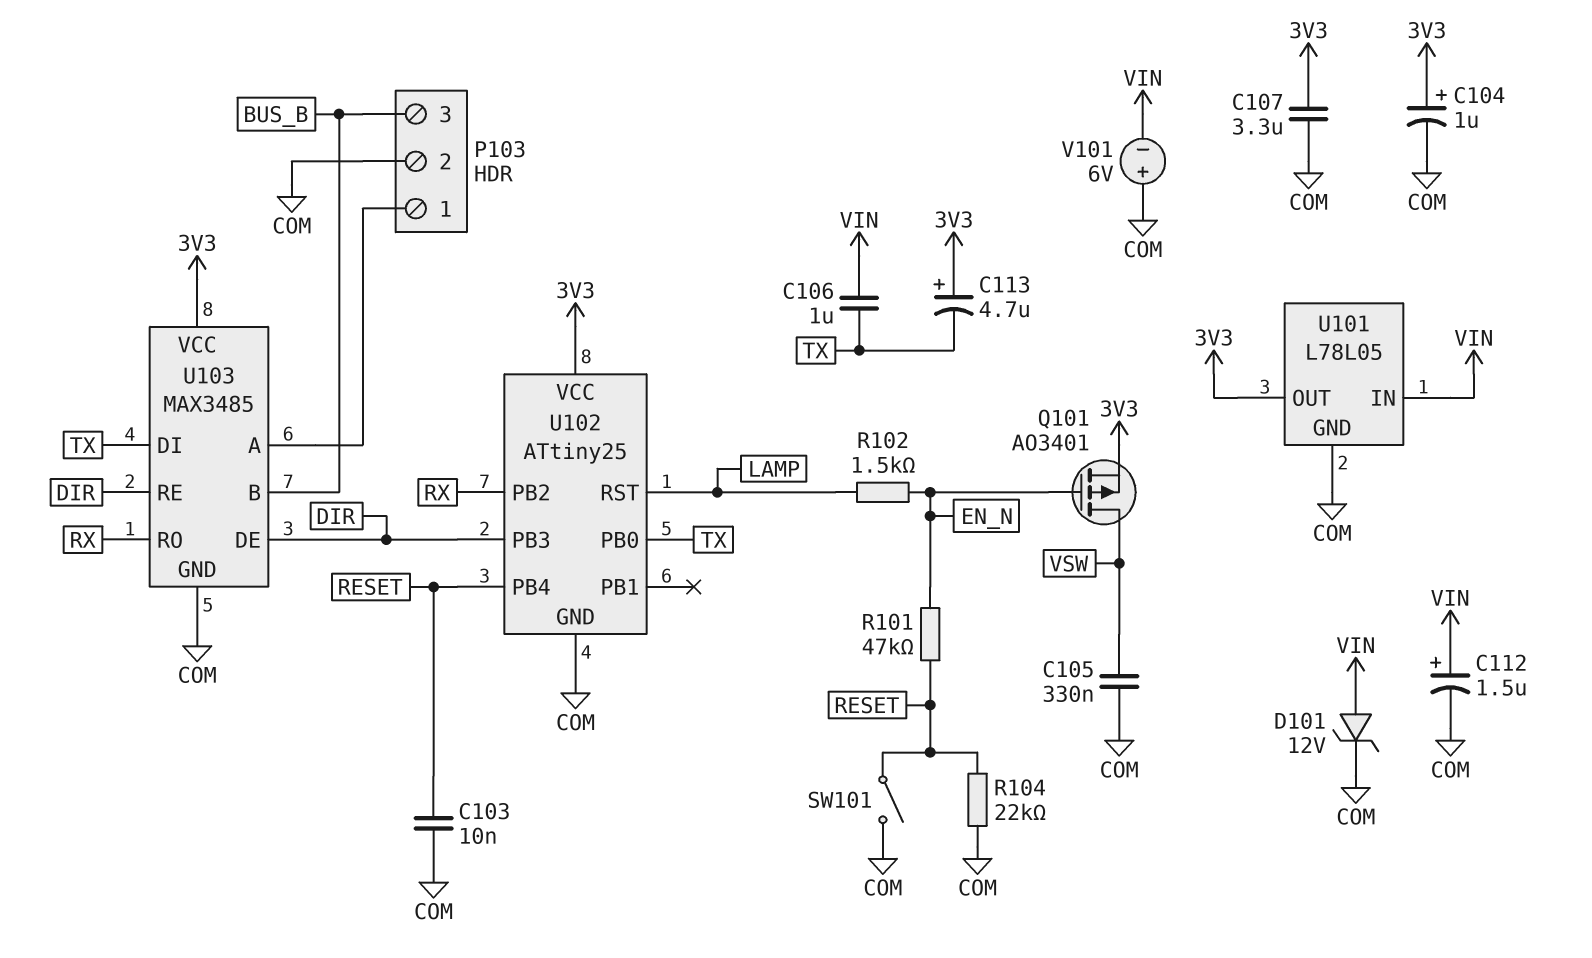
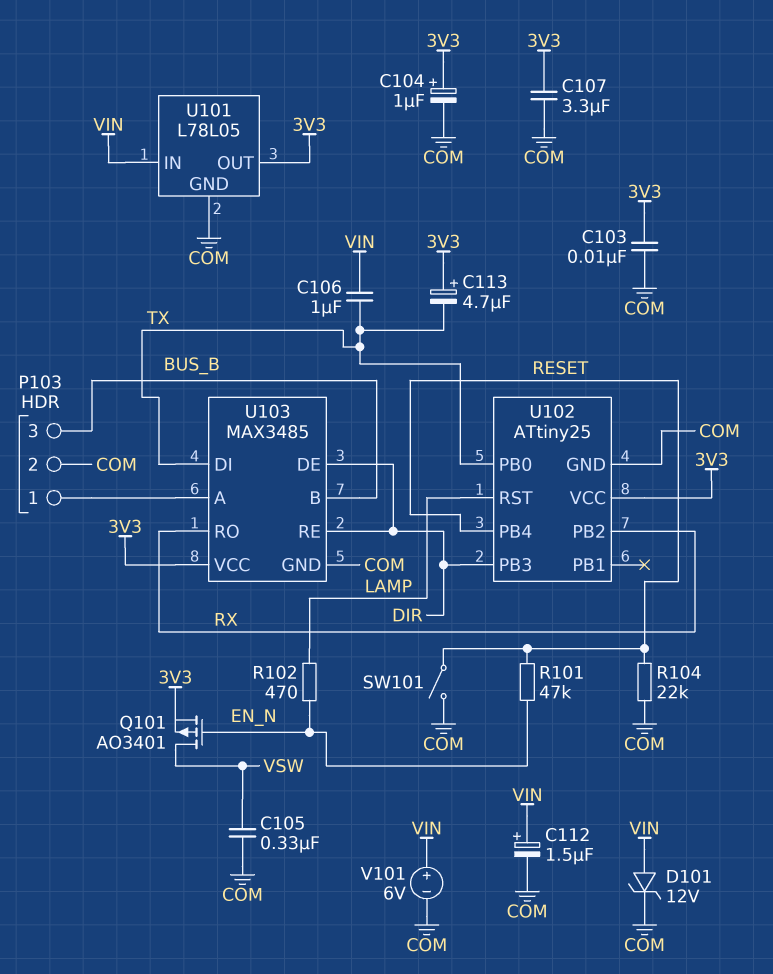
C103: 10nF (COM, RESET) -> 10nF (3V3, COM)
R102: 1.5k (EN_N, LAMP) -> 470 (EN_N, LAMP)
V101: 6V (plus COM, minus VIN) -> 6V (plus VIN, minus COM)

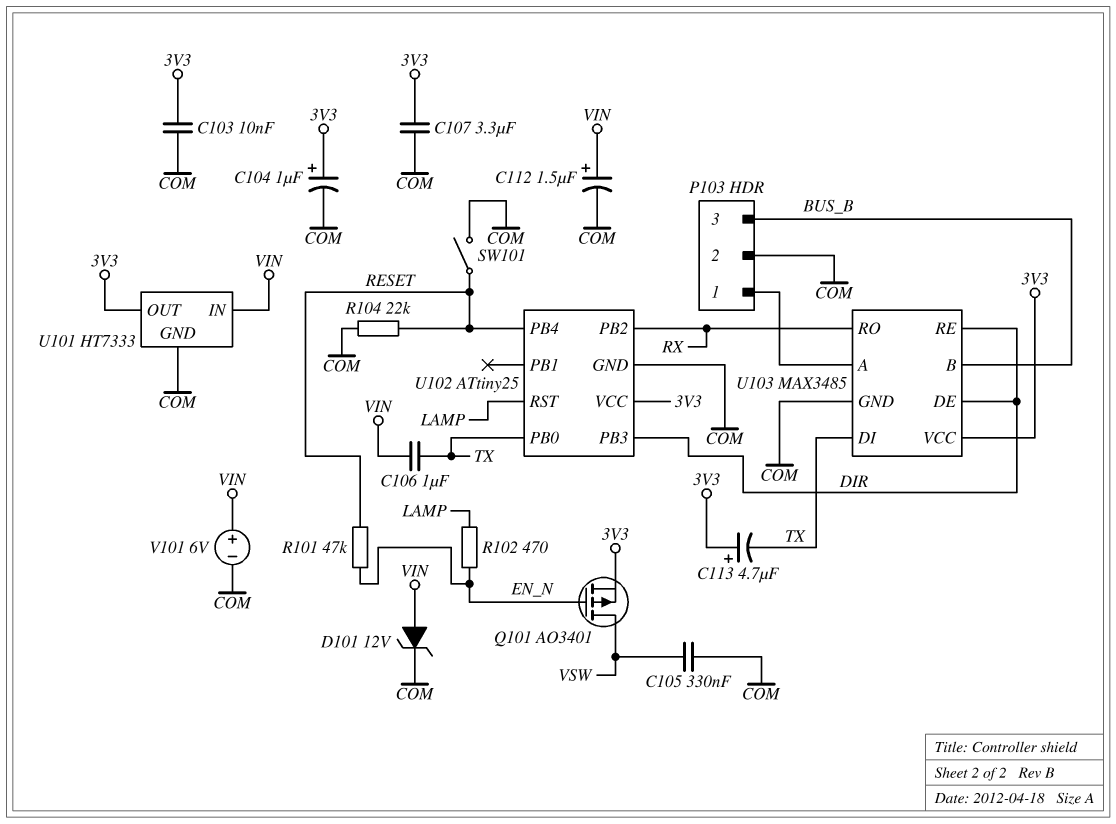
U101: L78L05 -> HT7333

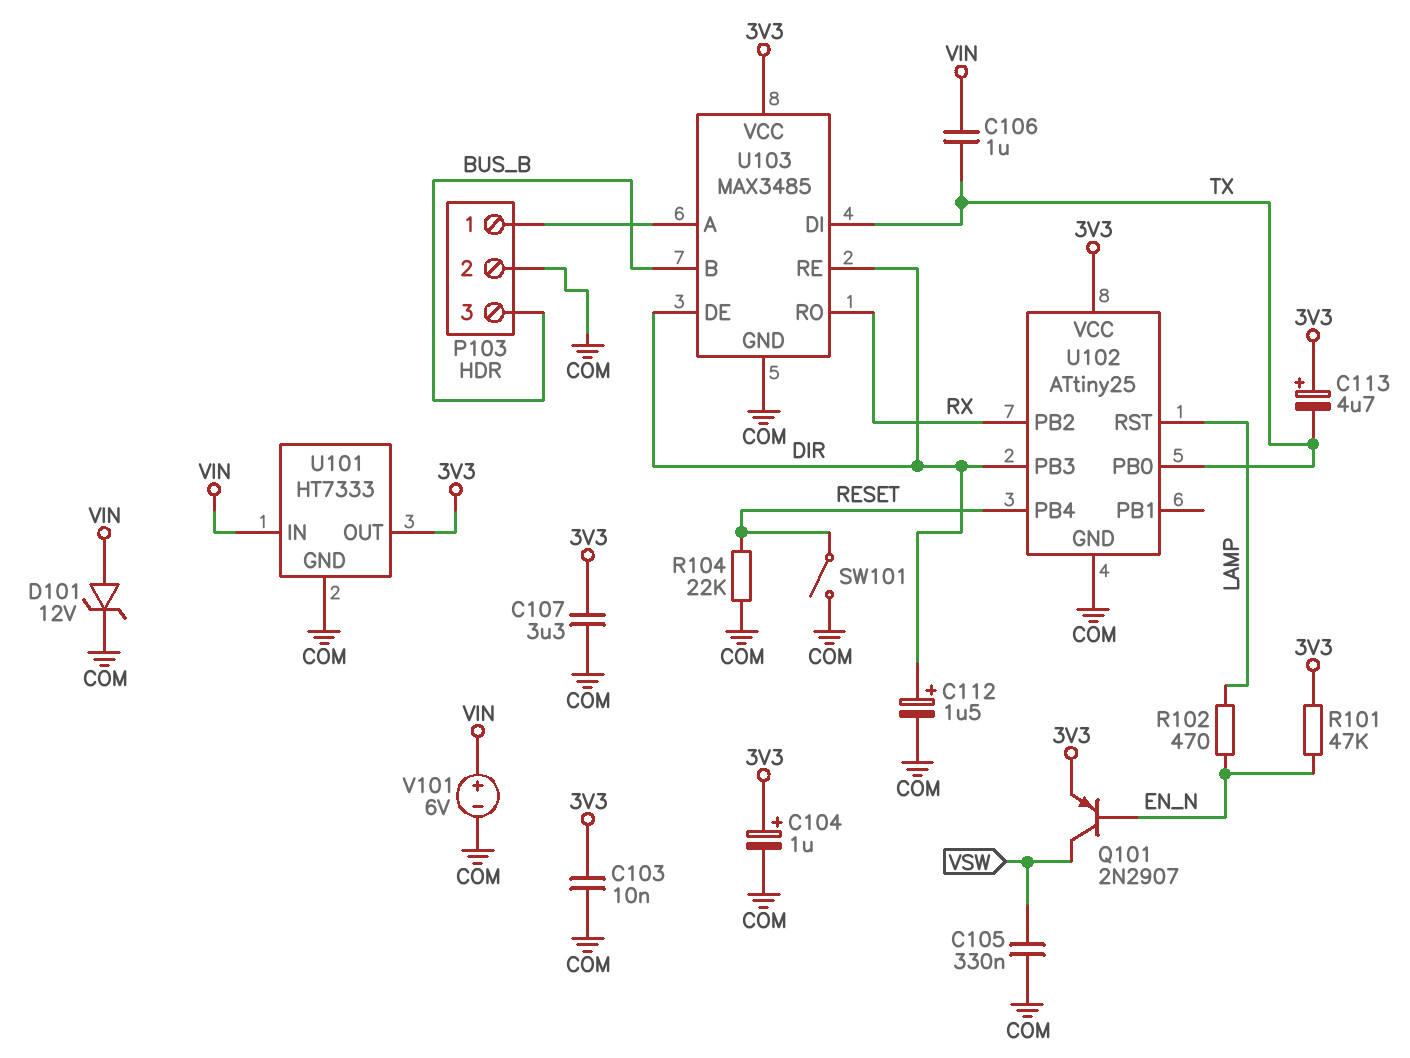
C112: 1.5uF (plus VIN, minus COM) -> 1.5uF (plus DIR, minus COM)
Q101: PMOS AO3401 (G EN_N, D VSW, S 3V3) -> PNP 2N2907 (B EN_N, C VSW, E 3V3)
R101: 47k (EN_N, RESET) -> 47k (3V3, EN_N)

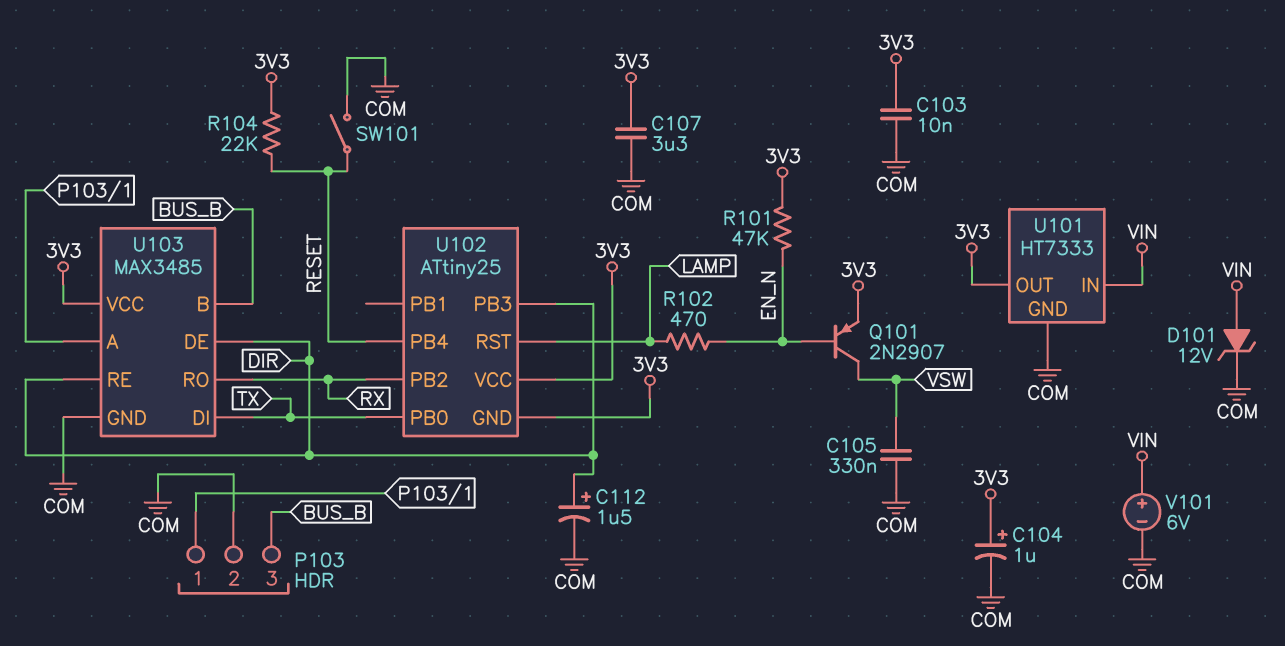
C106: 1uF (TX, VIN) -> none
C113: 4.7uF (plus 3V3, minus TX) -> none
R104: 22k (COM, RESET) -> 22k (3V3, RESET)
U102 pin GND: COM -> 3V3

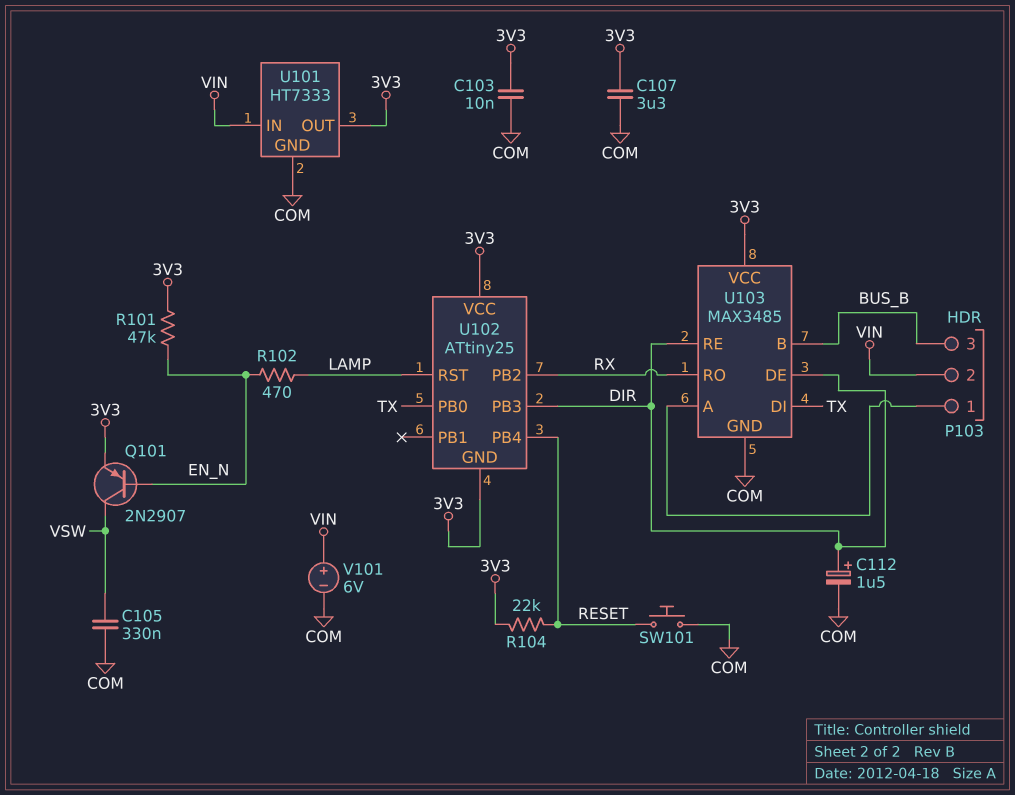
C104: 1uF (plus 3V3, minus COM) -> none
D101: zener 12V (A VIN, K COM) -> none
P103 pin 2: COM -> VIN
SW101: switch (COM, RESET) -> button (COM, RESET)

